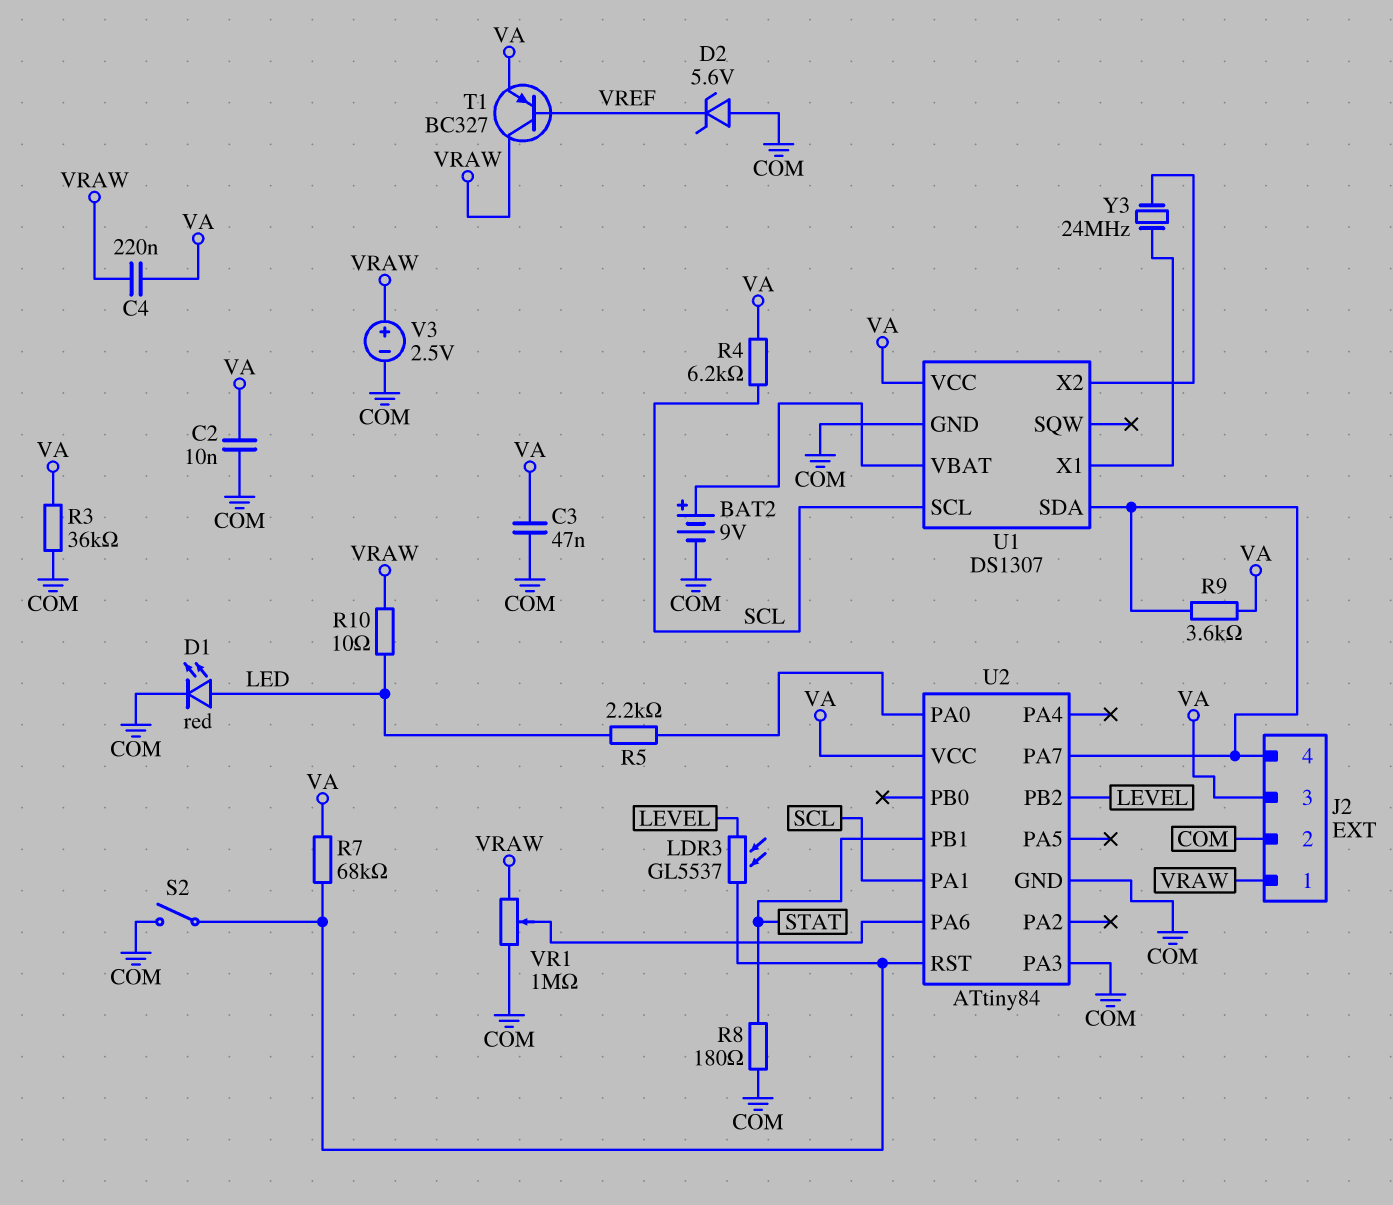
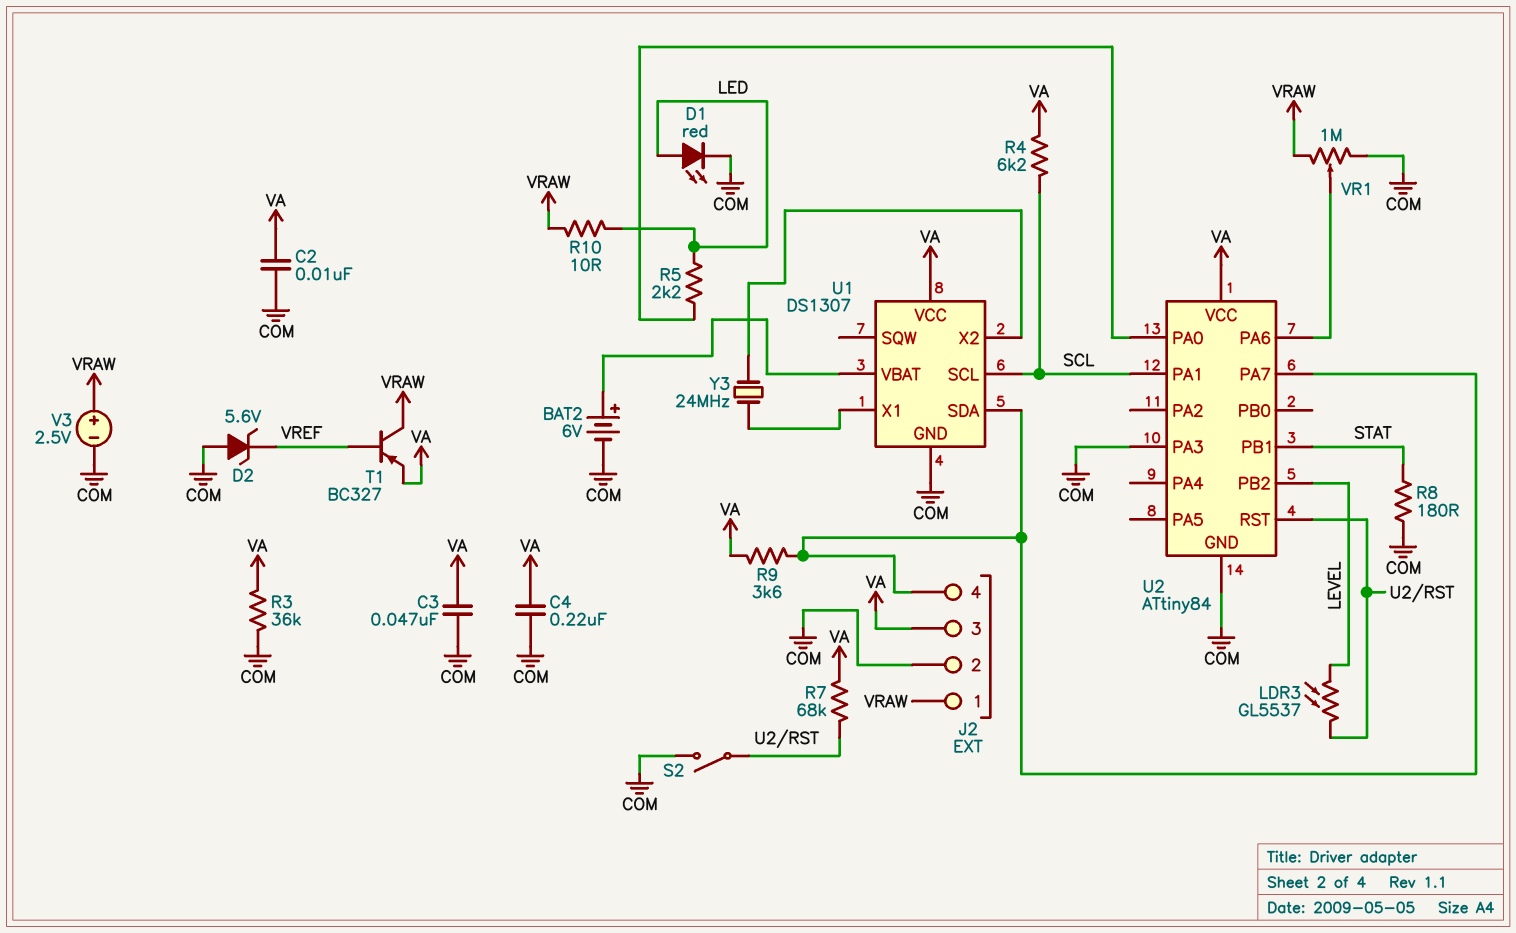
BAT2: 9V (plus U1/VBAT, minus COM) -> 6V (plus U1/VBAT, minus COM)
C4: 220nF (VA, VRAW) -> 220nF (COM, VA)

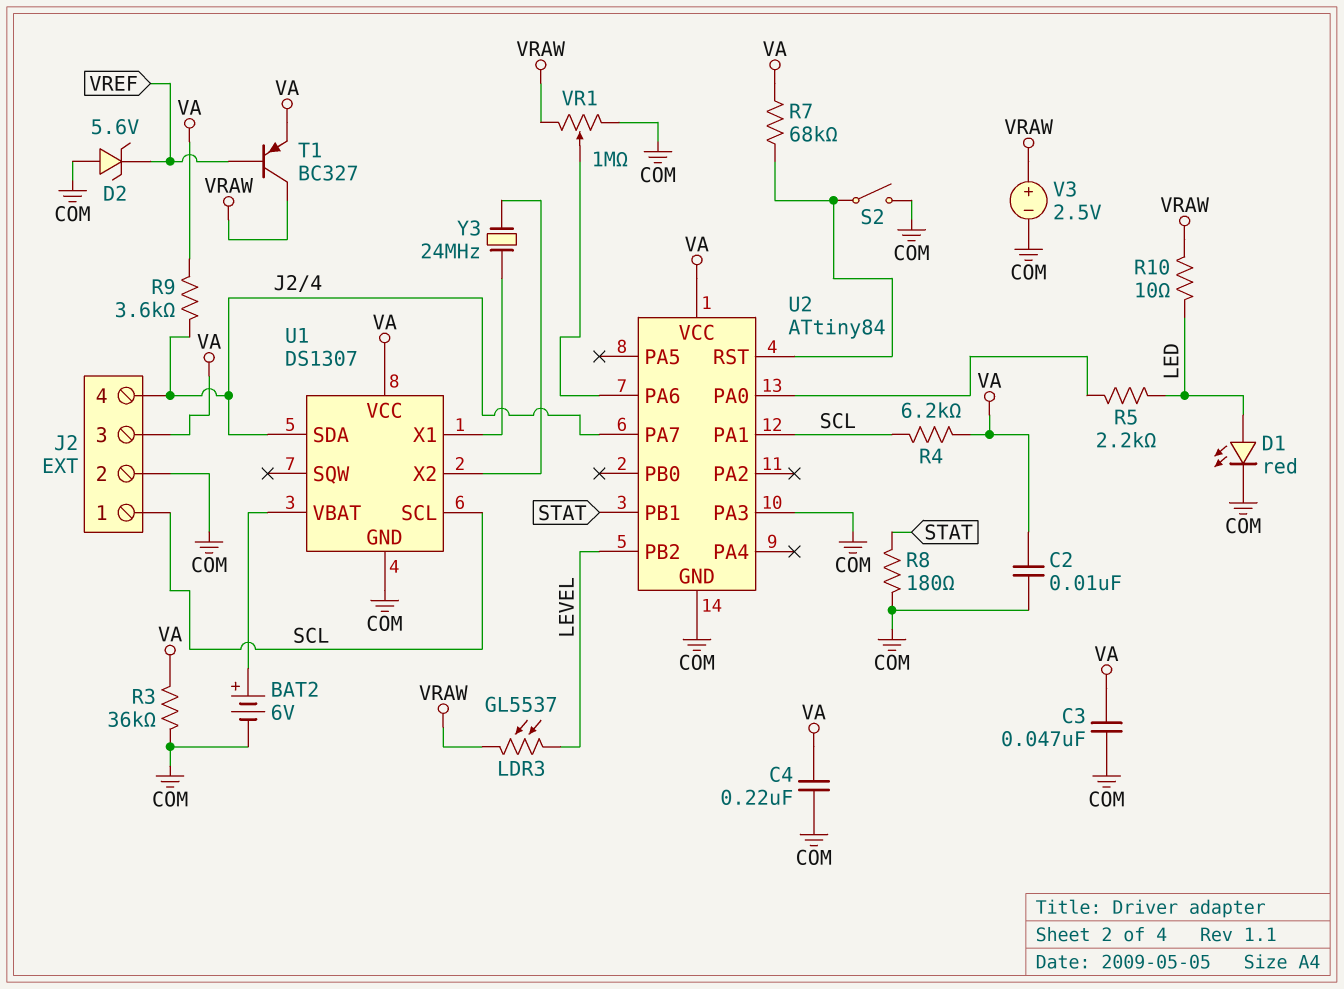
J2 pin 1: VRAW -> SCL
LDR3: GL5537 (LEVEL, U2/RST) -> GL5537 (LEVEL, VRAW)

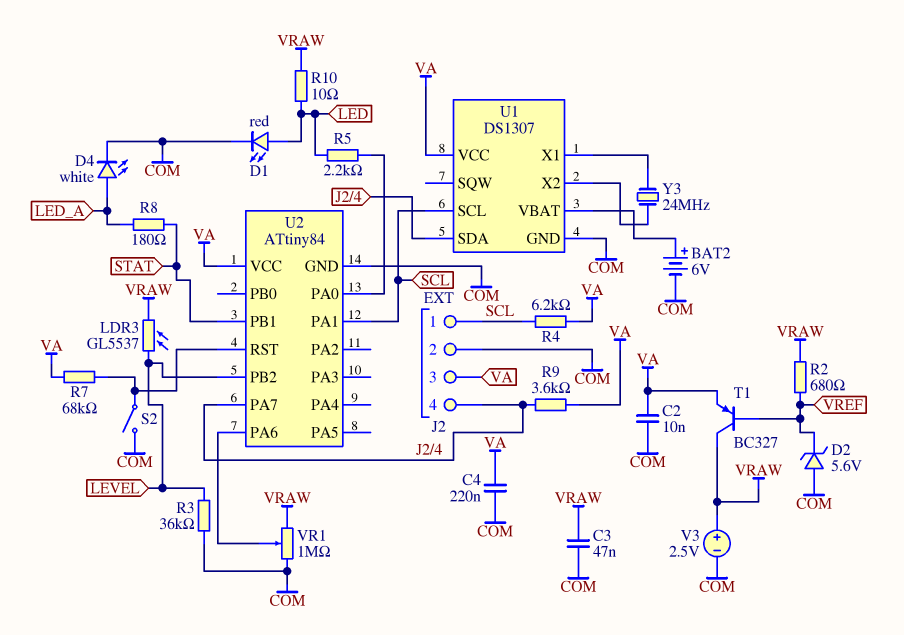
C3: 47nF (COM, VA) -> 47nF (COM, VRAW)
D4: none -> LED white (A LED_A, K COM)
R2: none -> 680 (VRAW, VREF)
R3: 36k (COM, VA) -> 36k (COM, LEVEL)
R8: 180 (COM, STAT) -> 180 (LED_A, STAT)
U2 pin PA3: COM -> none

